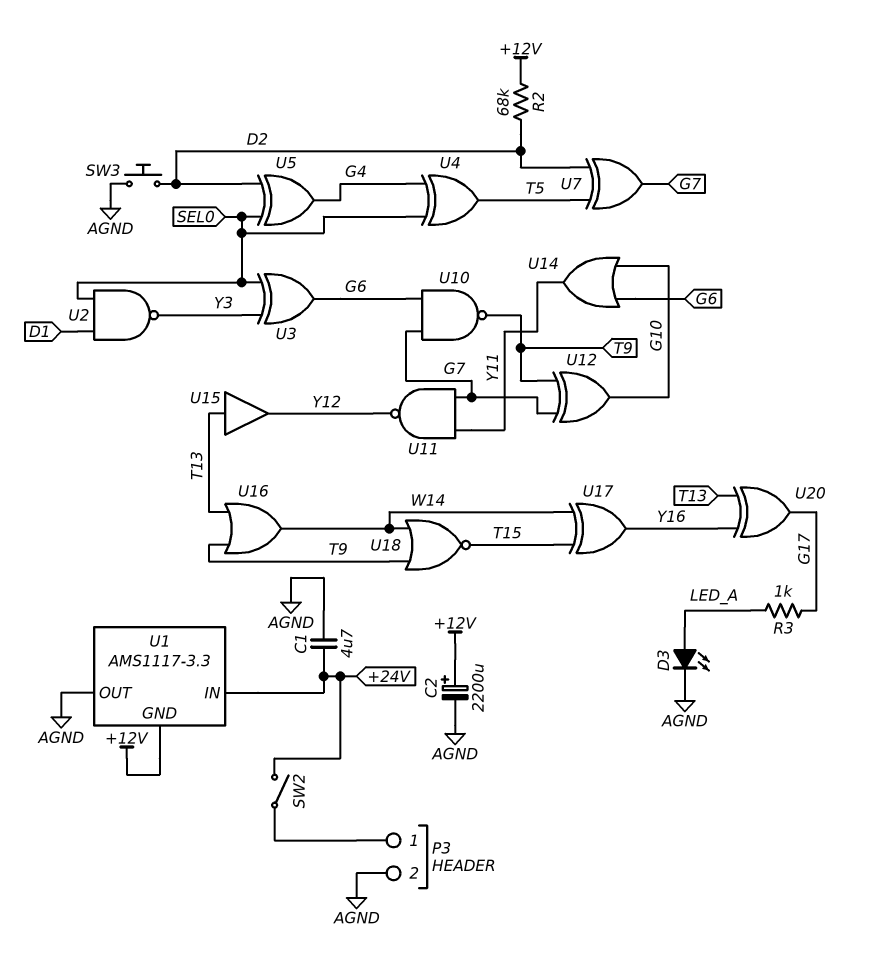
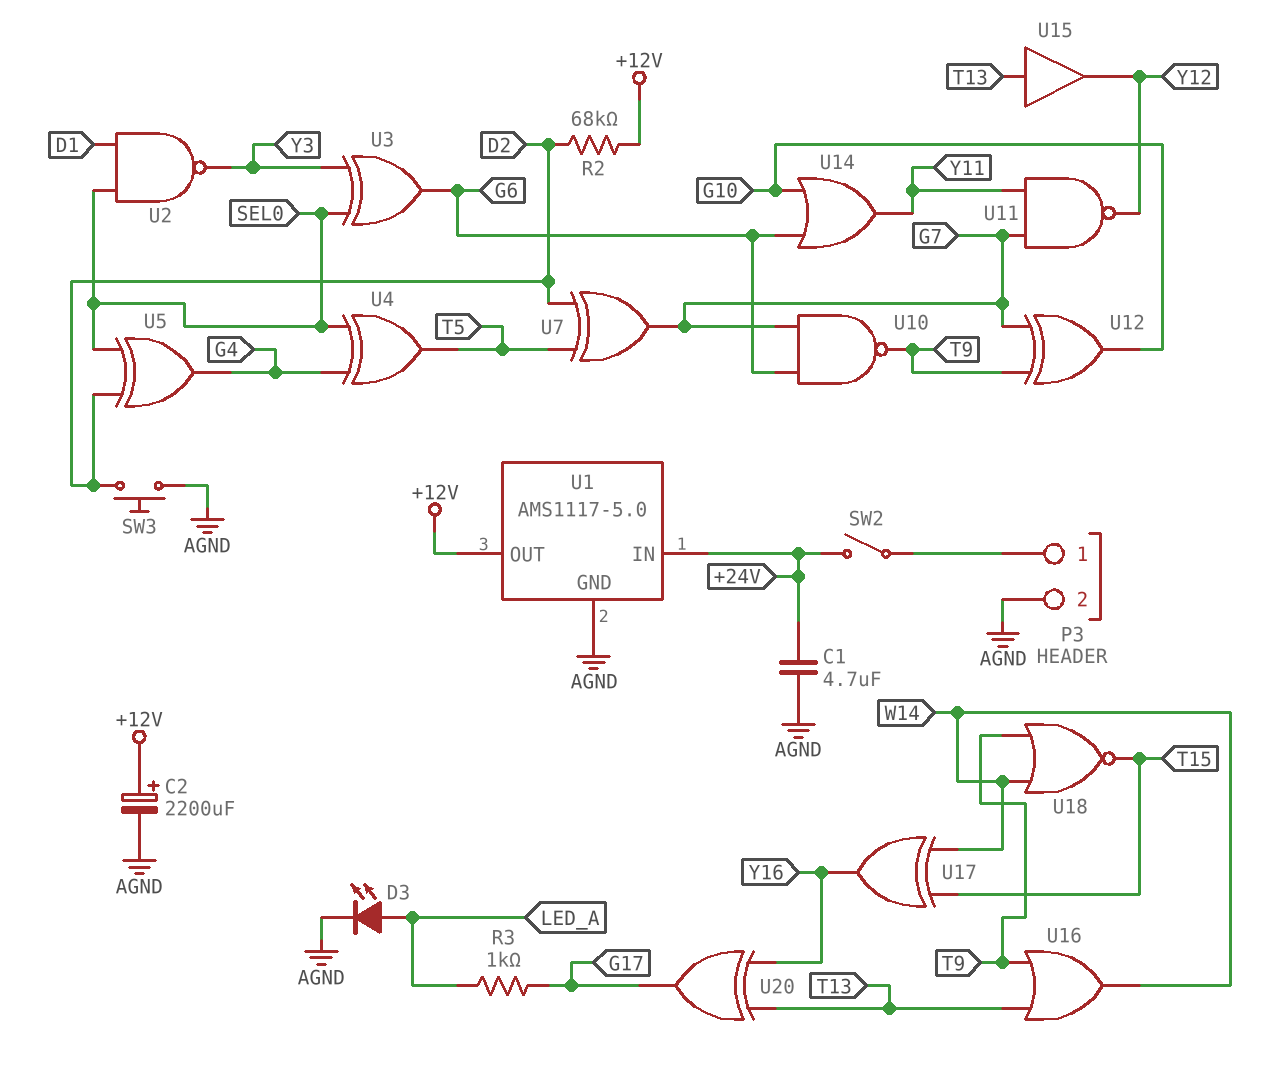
U1: AMS1117-3.3 -> AMS1117-5.0
U1 pin GND: +12V -> AGND
U1 pin OUT: AGND -> +12V

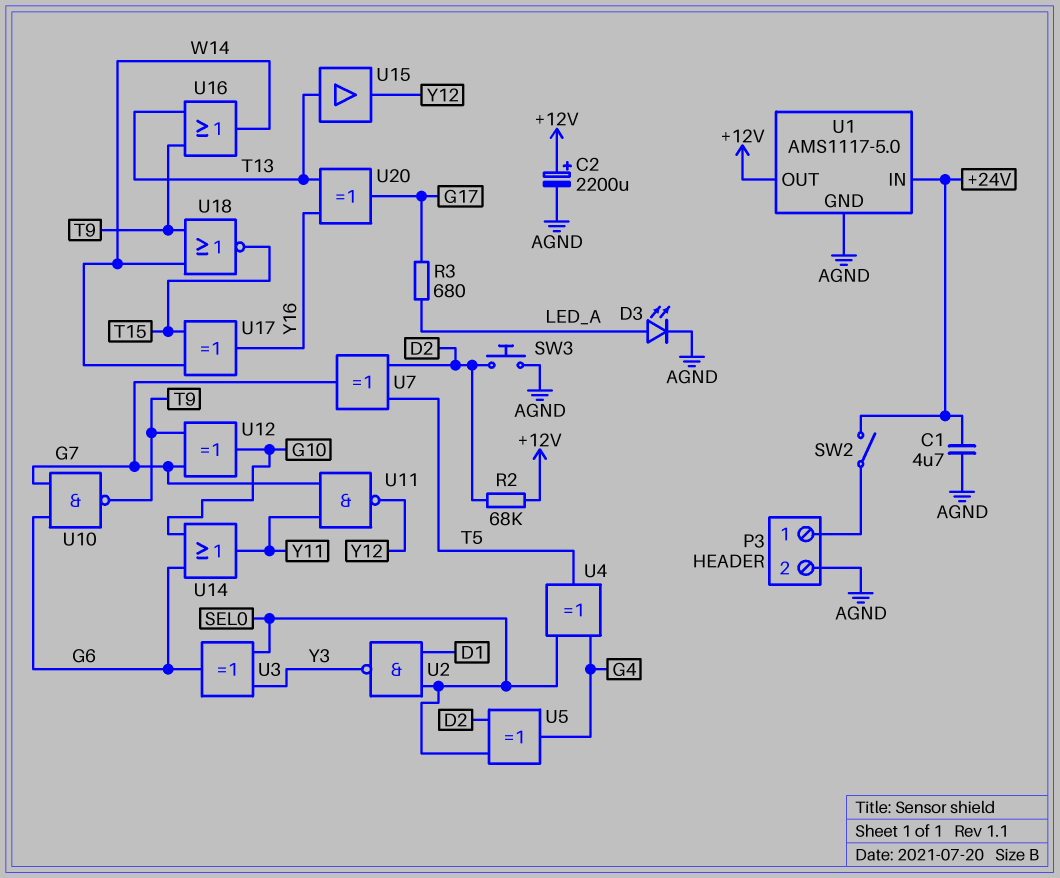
R3: 1k (G17, LED_A) -> 680 (G17, LED_A)

